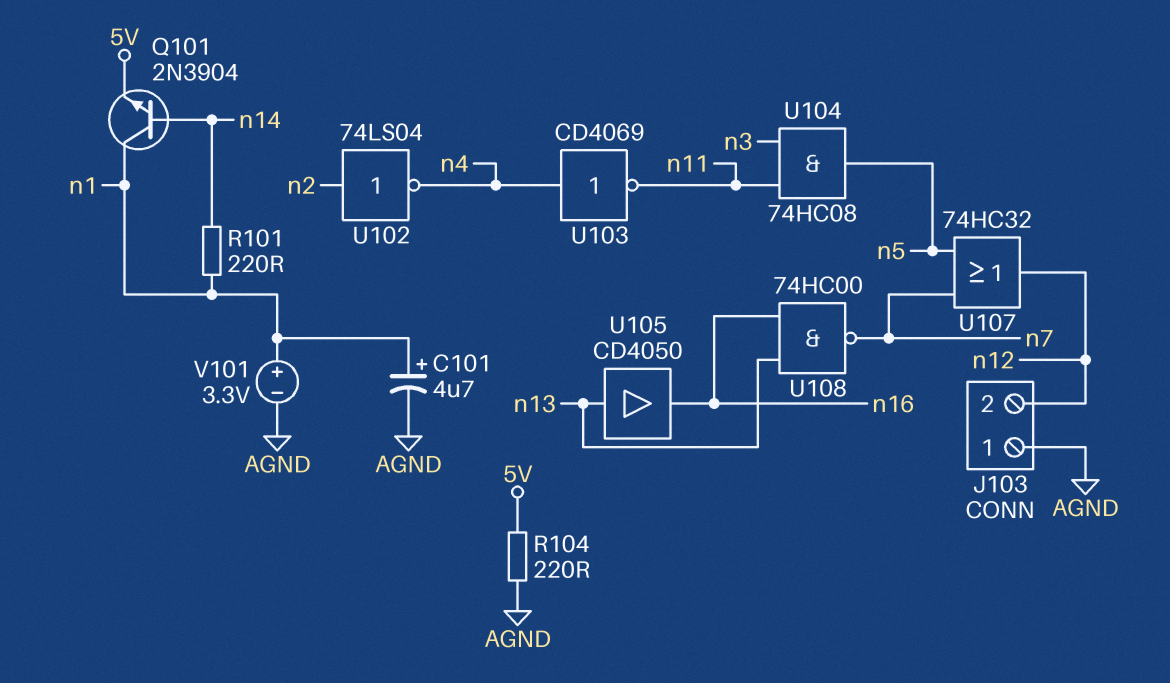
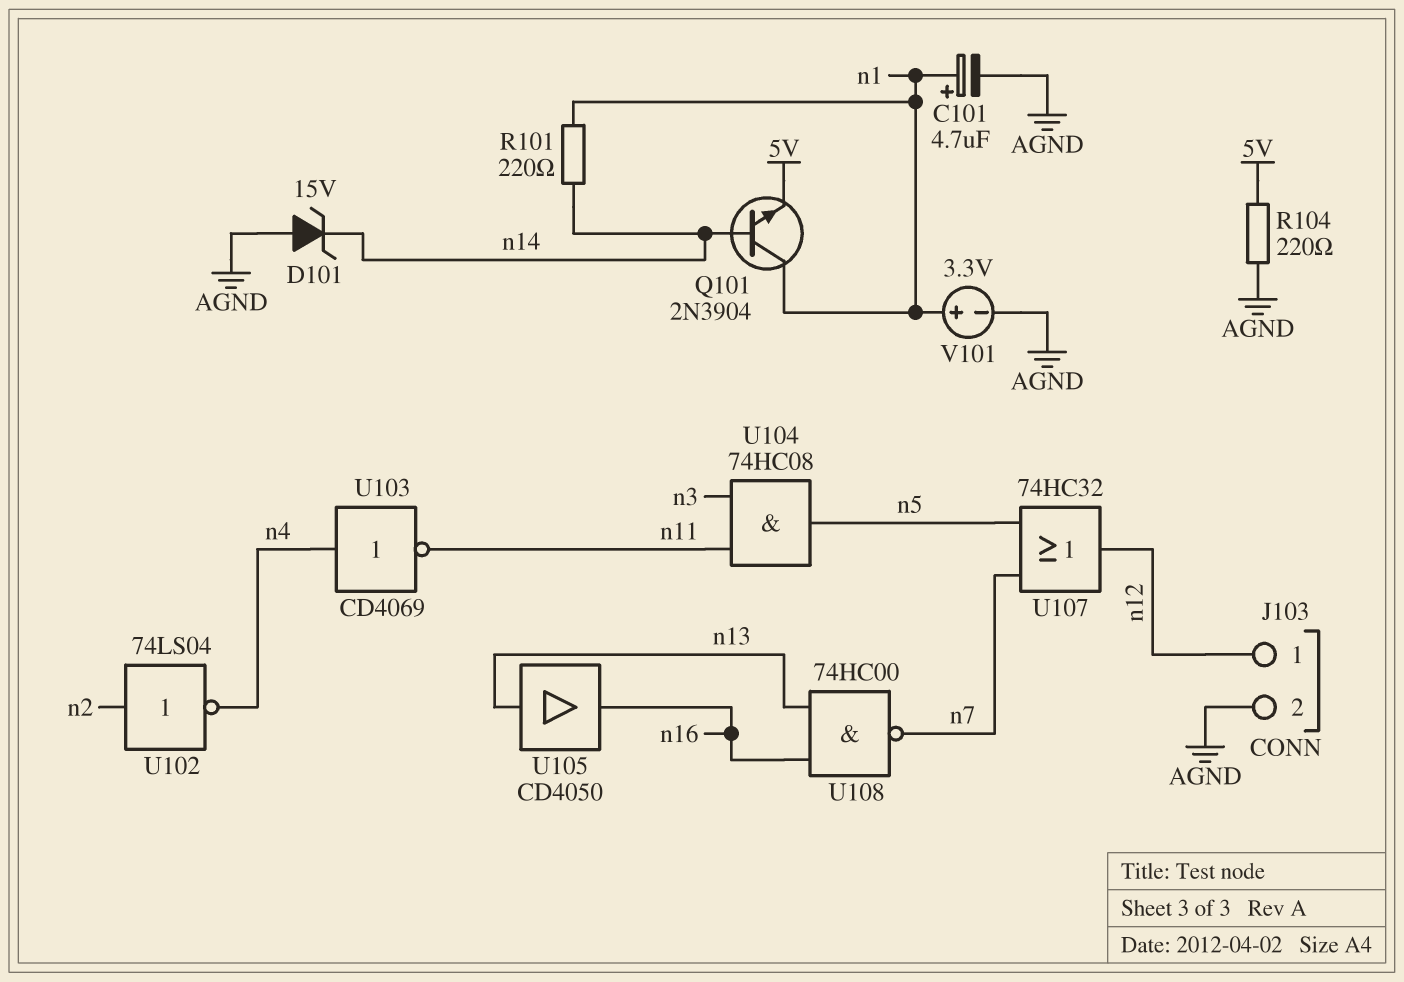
D101: none -> zener 15V (A AGND, K n14)
J103 pin 1: AGND -> n12
J103 pin 2: n12 -> AGND

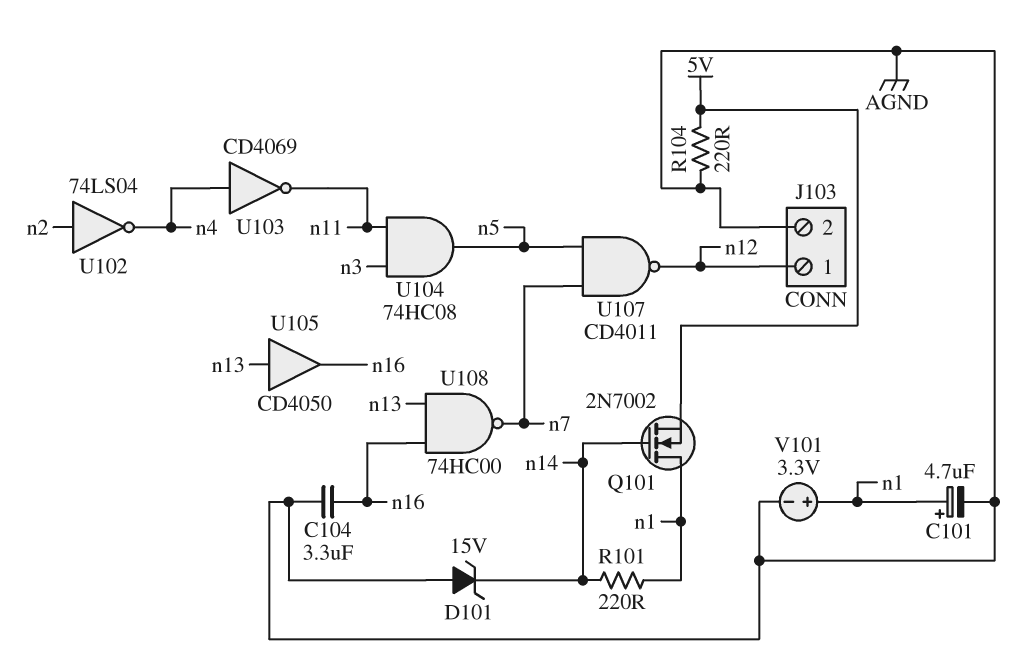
C104: none -> 3.3uF (AGND, n16)
Q101: NPN 2N3904 (B n14, C n1, E 5V) -> NMOS 2N7002 (G n14, D n1, S 5V)
U107: OR 74HC32 (in n5, in n7, out n12) -> NAND CD4011 (in n5, in n7, out n12)

